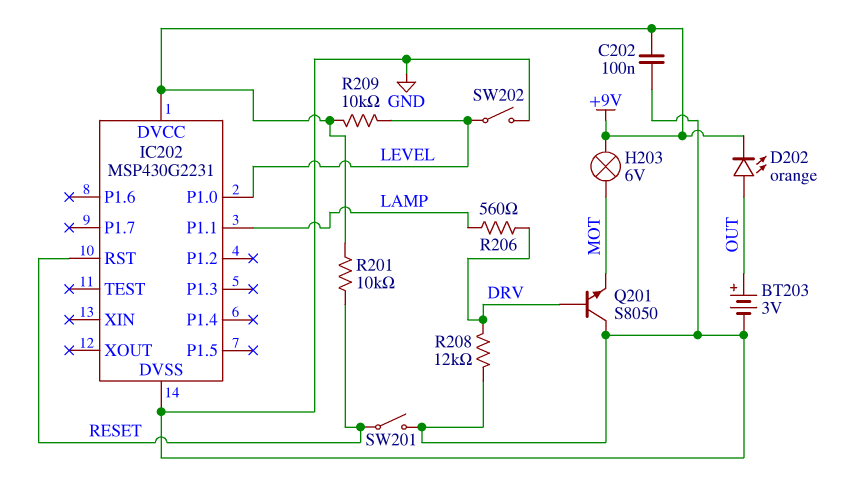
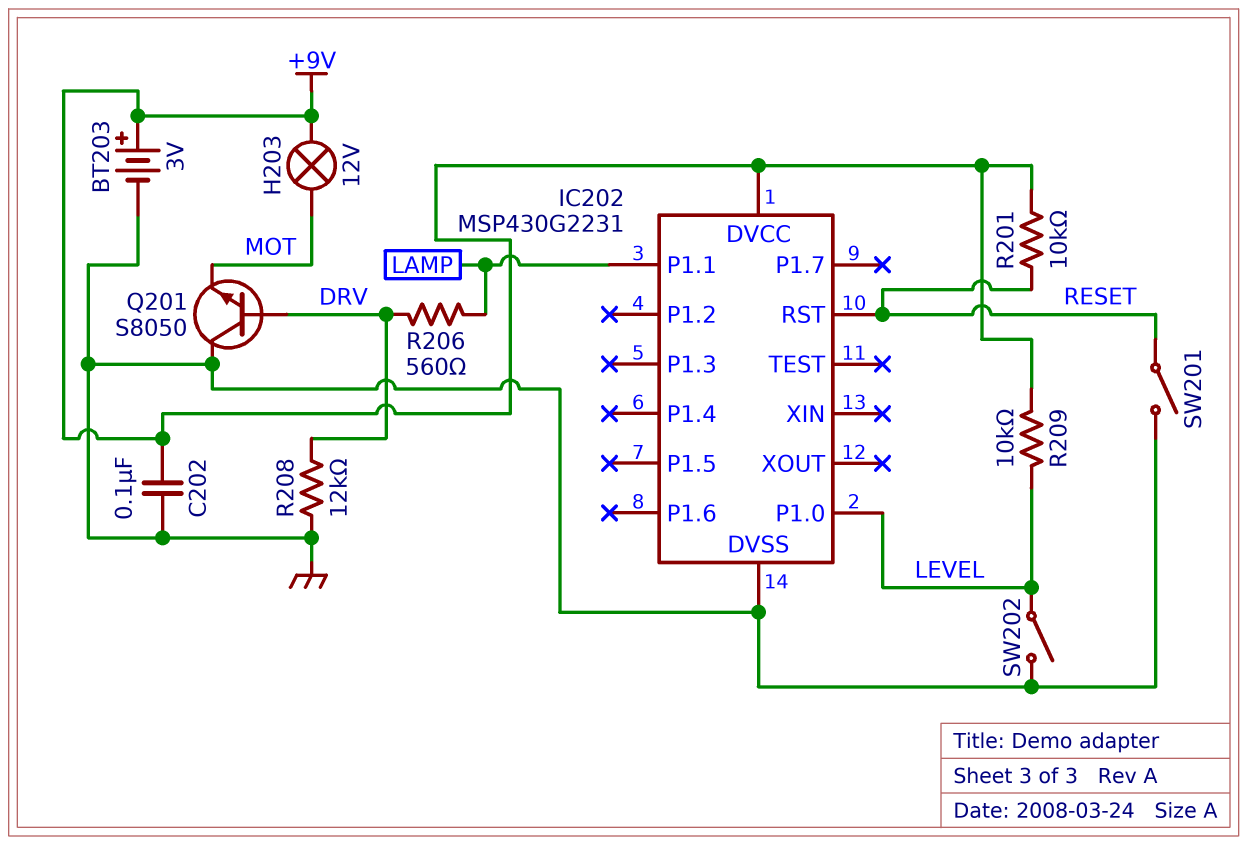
BT203: 3V (plus OUT, minus GND) -> 3V (plus +9V, minus GND)
D202: LED orange (A OUT, K +9V) -> none
H203: lamp 6V (+9V, MOT) -> lamp 12V (+9V, MOT)

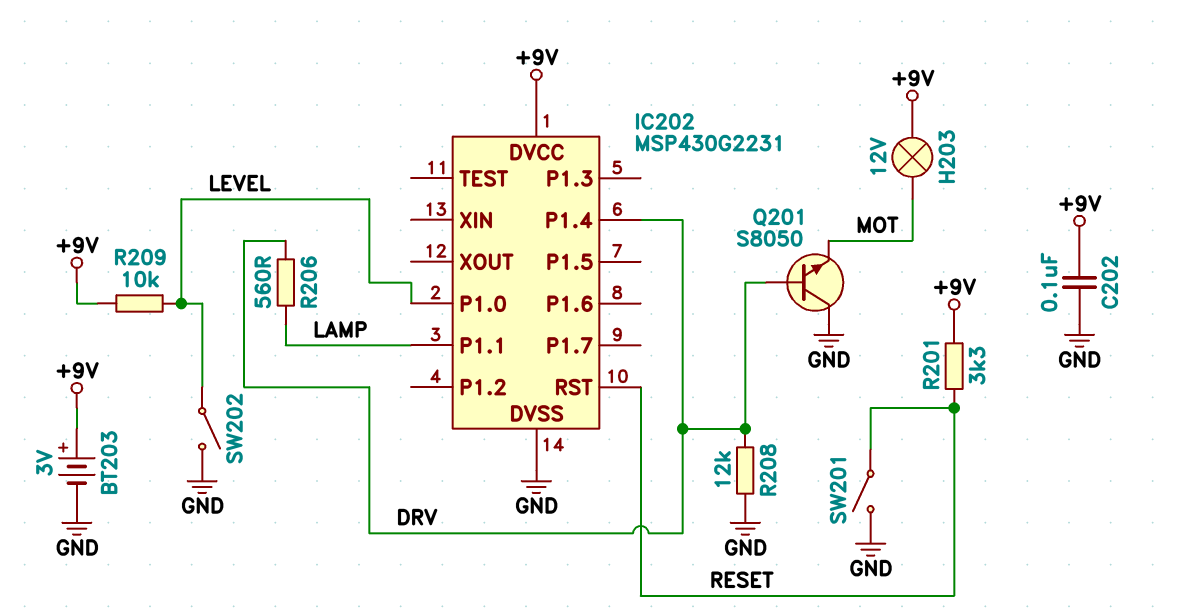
IC202 pin P1.4: none -> DRV
R201: 10k (+9V, RESET) -> 3.3k (+9V, RESET)

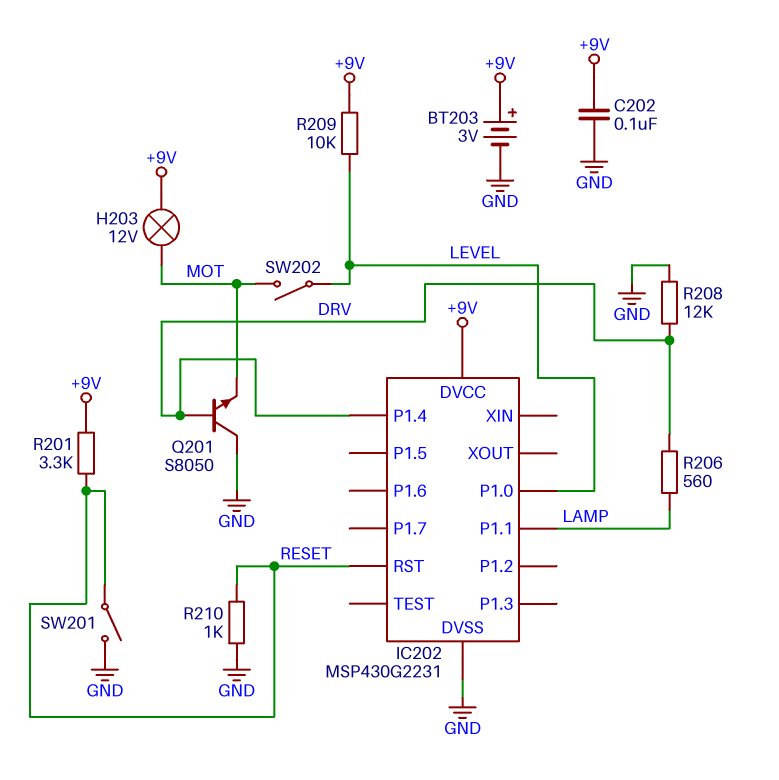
R210: none -> 1k (GND, RESET)
SW202: switch (GND, LEVEL) -> switch (LEVEL, MOT)

